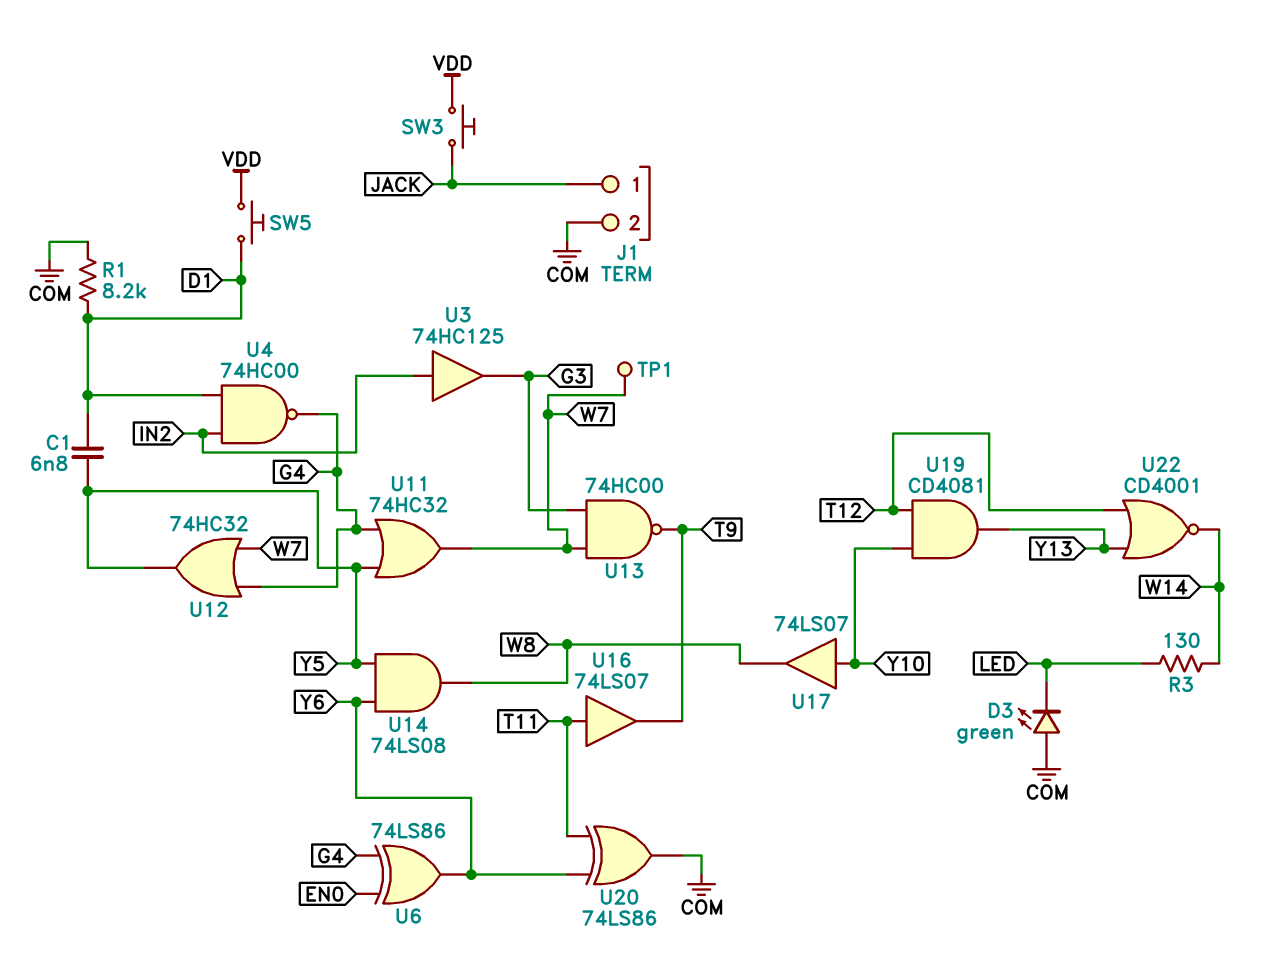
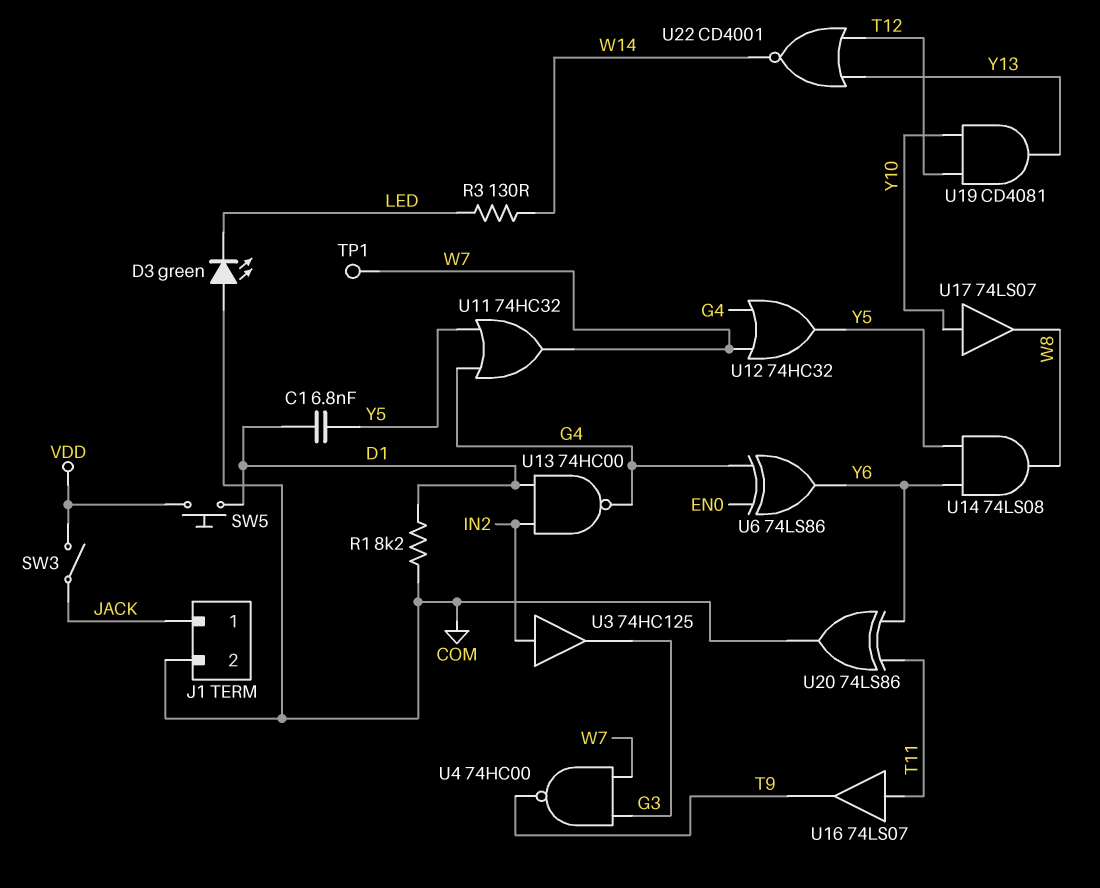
SW3: button (JACK, VDD) -> switch (JACK, VDD)
U4: NAND 74HC00 (in D1, in IN2, out G4) -> NAND 74HC00 (in G3, in W7, out T9)
U13: NAND 74HC00 (in G3, in W7, out T9) -> NAND 74HC00 (in D1, in IN2, out G4)

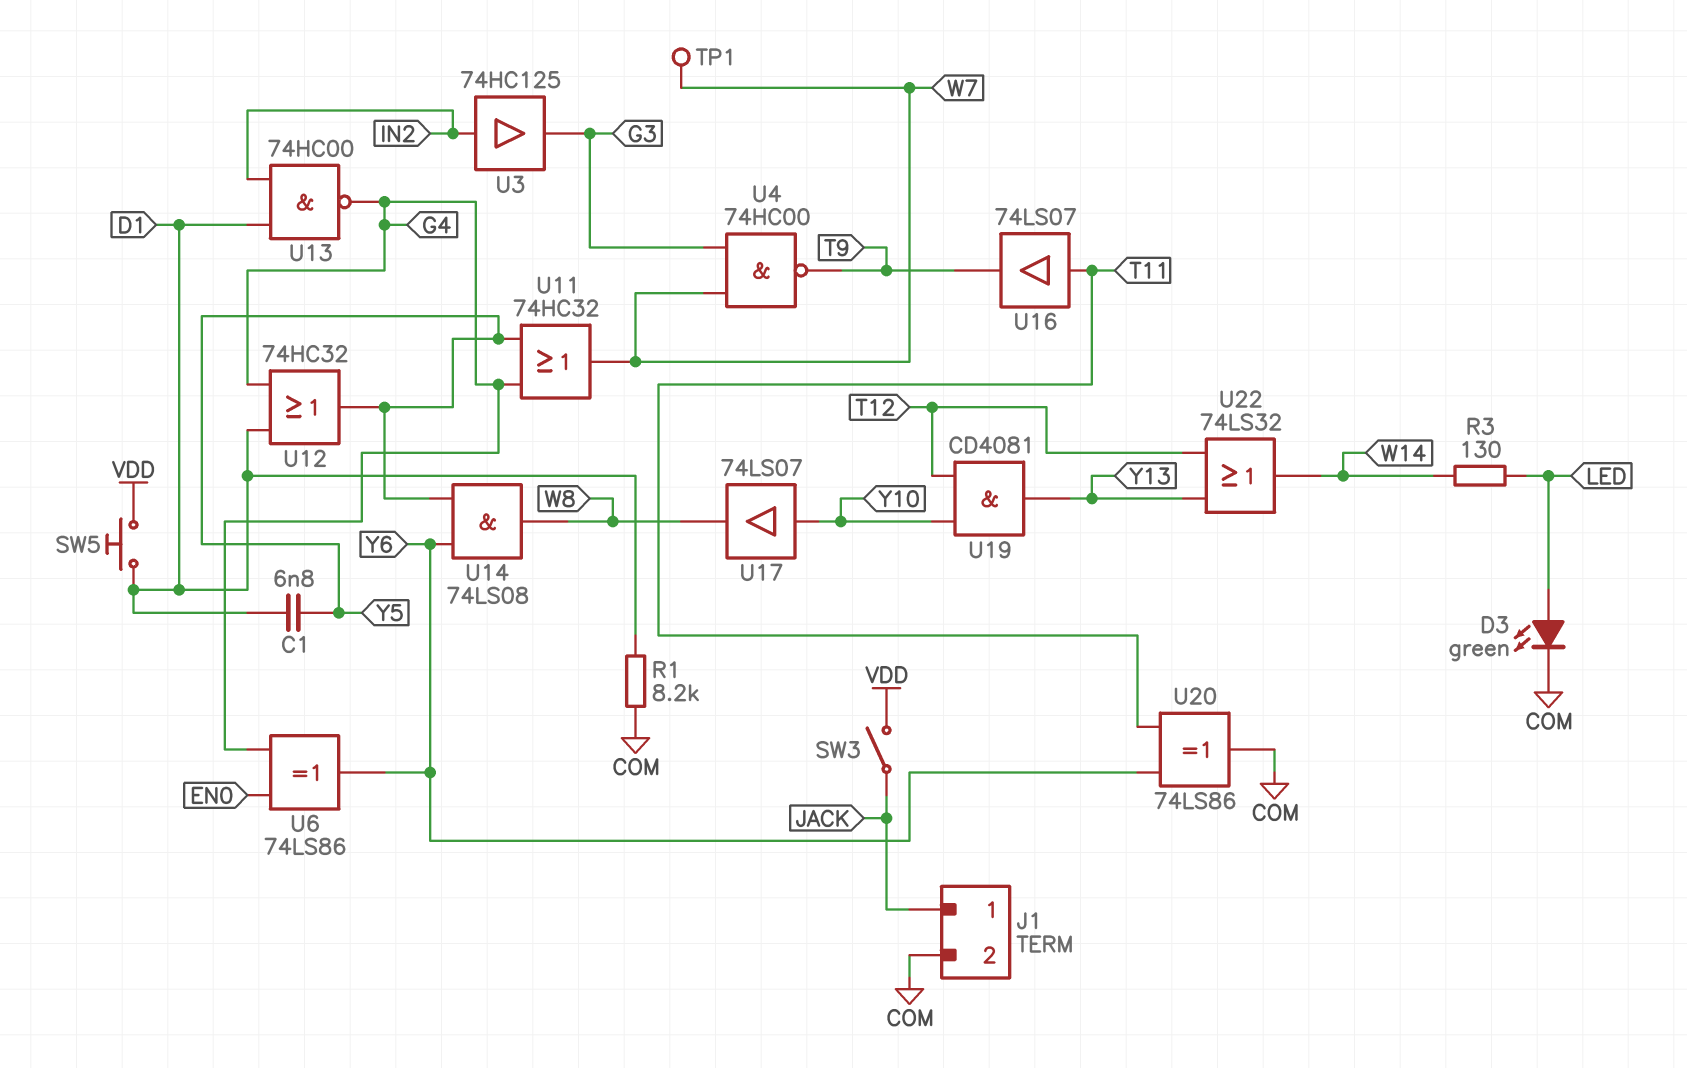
D3: LED green (A COM, K LED) -> LED green (A LED, K COM)
U12: OR 74HC32 (in G4, in W7, out Y5) -> OR 74HC32 (in D1, in G4, out Y5)
U22: NOR CD4001 (in T12, in Y13, out W14) -> OR 74LS32 (in T12, in Y13, out W14)

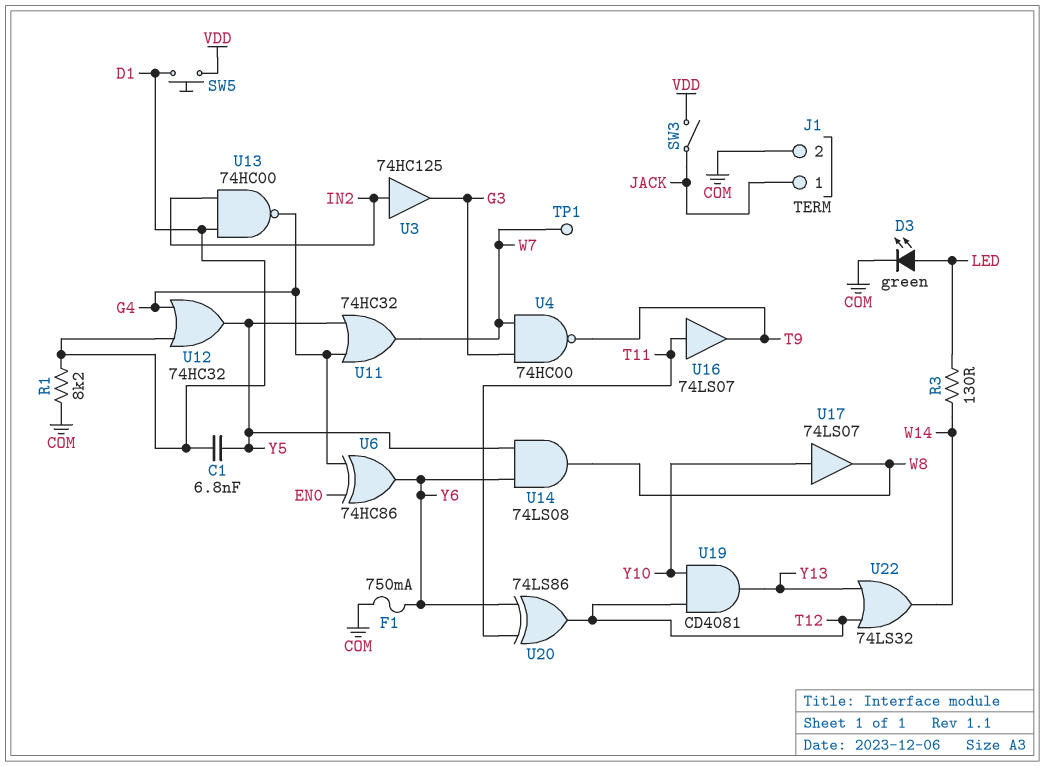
F1: none -> 750mA (COM, Y6)
U6: XOR 74LS86 (in EN0, in G4, out Y6) -> XOR 74HC86 (in EN0, in G4, out Y6)
U20: XOR 74LS86 (in T11, in Y6, out COM) -> XOR 74LS86 (in T11, in Y6, out T12)

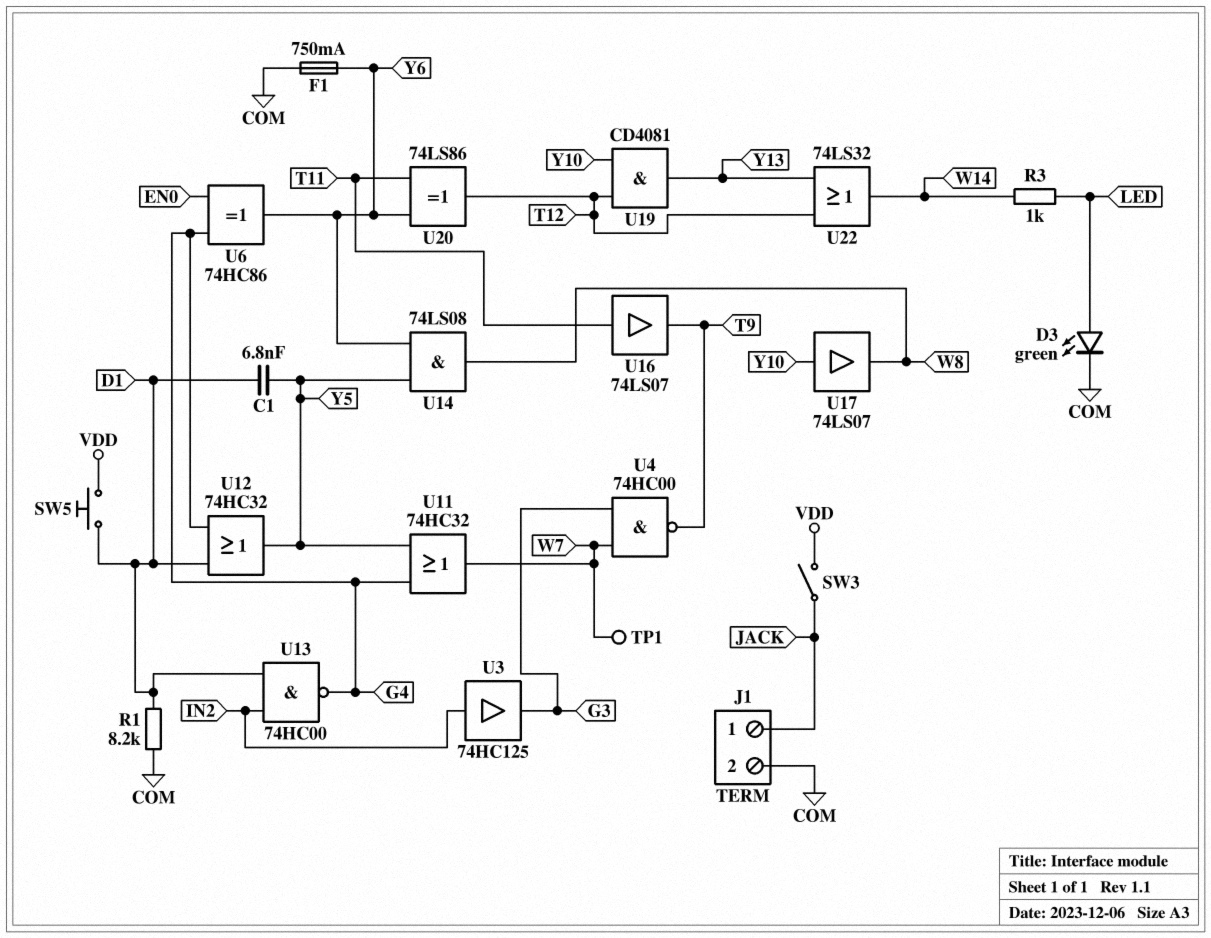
R3: 130 (LED, W14) -> 1k (LED, W14)

